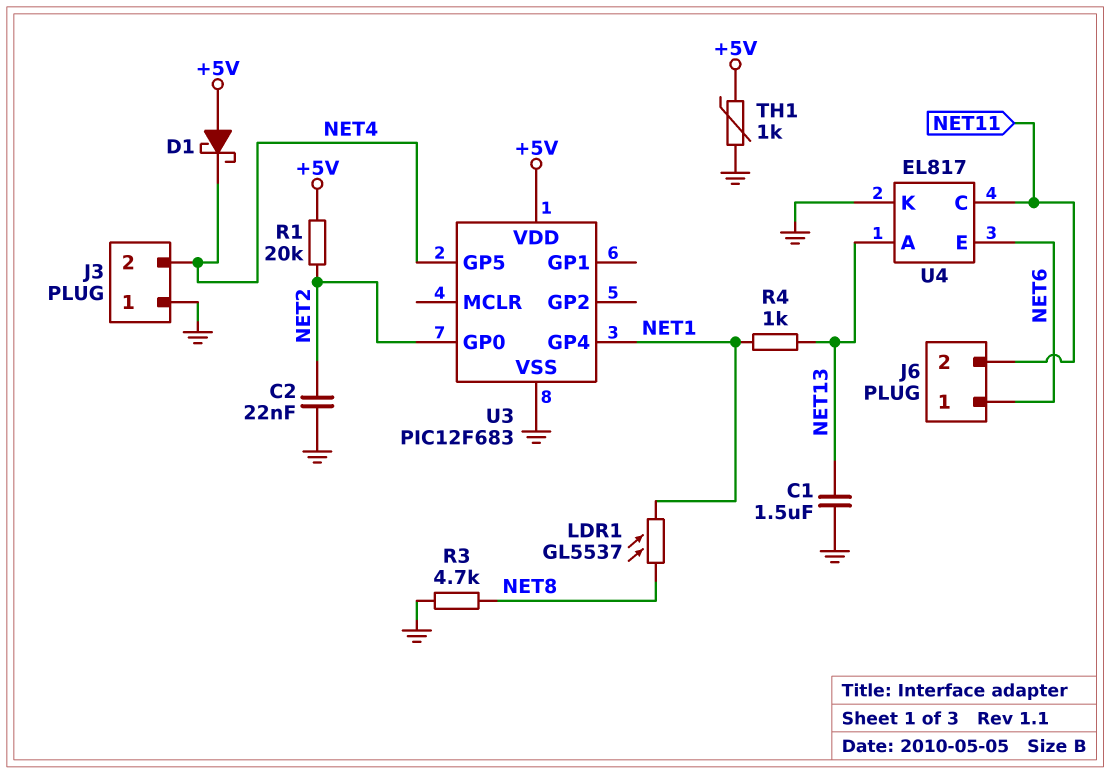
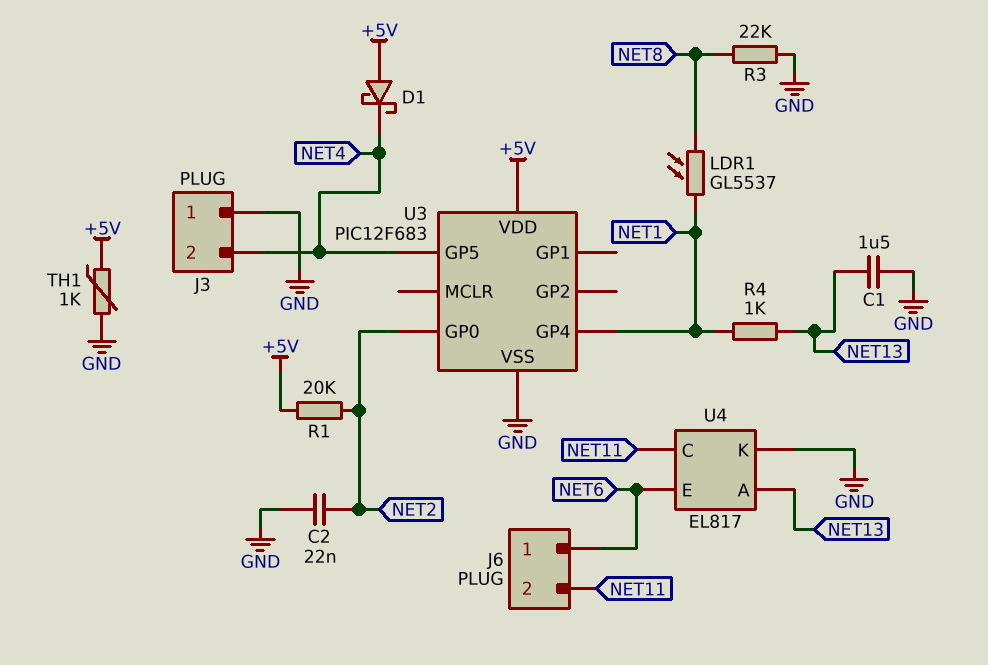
R3: 4.7k (GND, NET8) -> 22k (GND, NET8)

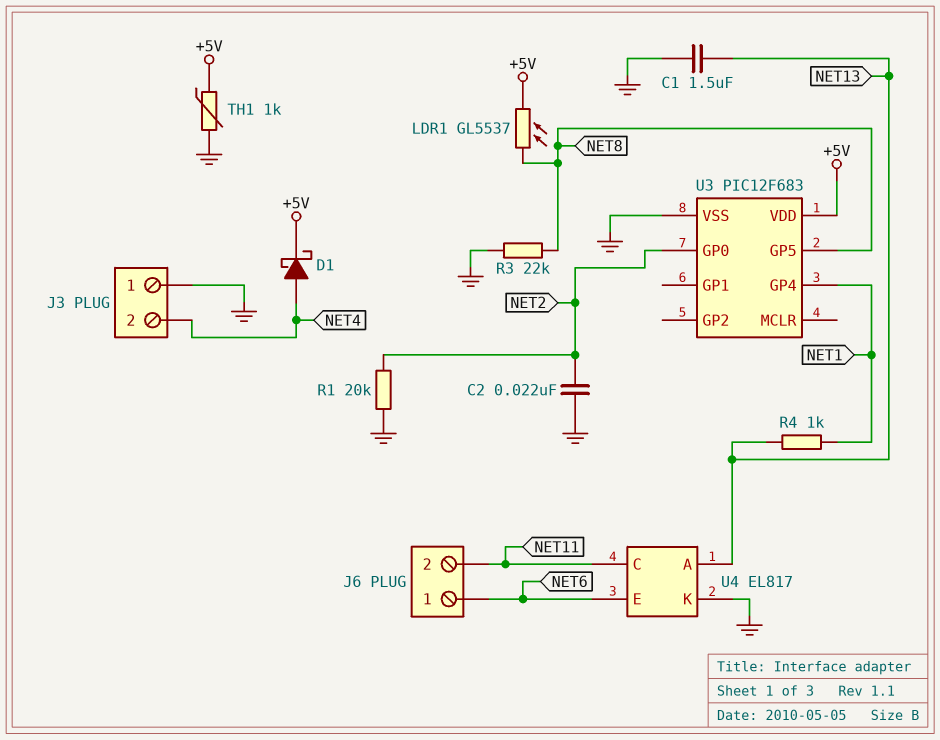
D1: schottky (A +5V, K NET4) -> schottky (A NET4, K +5V)
LDR1: GL5537 (NET1, NET8) -> GL5537 (+5V, NET8)
R1: 20k (+5V, NET2) -> 20k (GND, NET2)
U3 pin GP5: NET4 -> NET8

